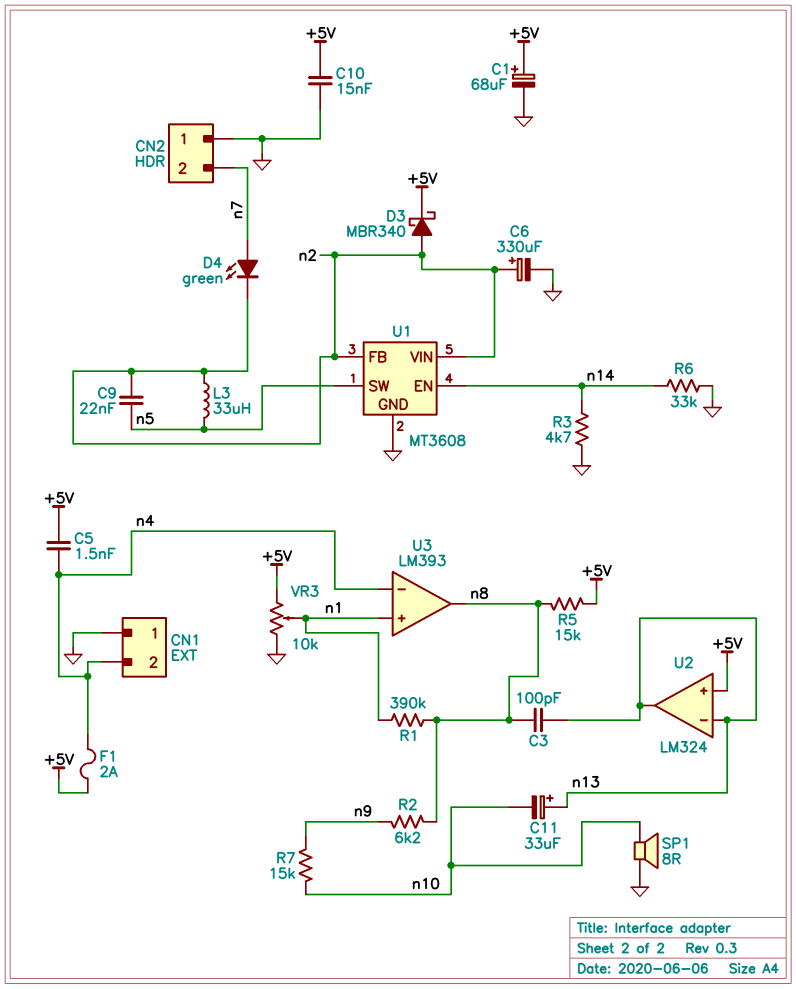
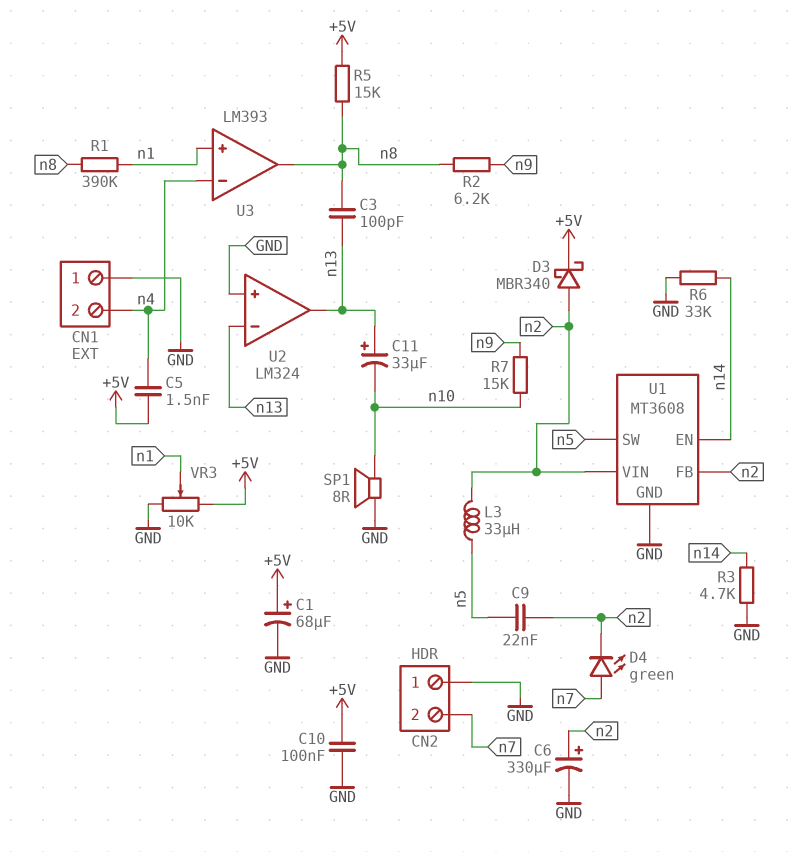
C10: 15nF (+5V, GND) -> 100nF (+5V, GND)
F1: 2A (+5V, n4) -> none
U2 pin in+: +5V -> GND

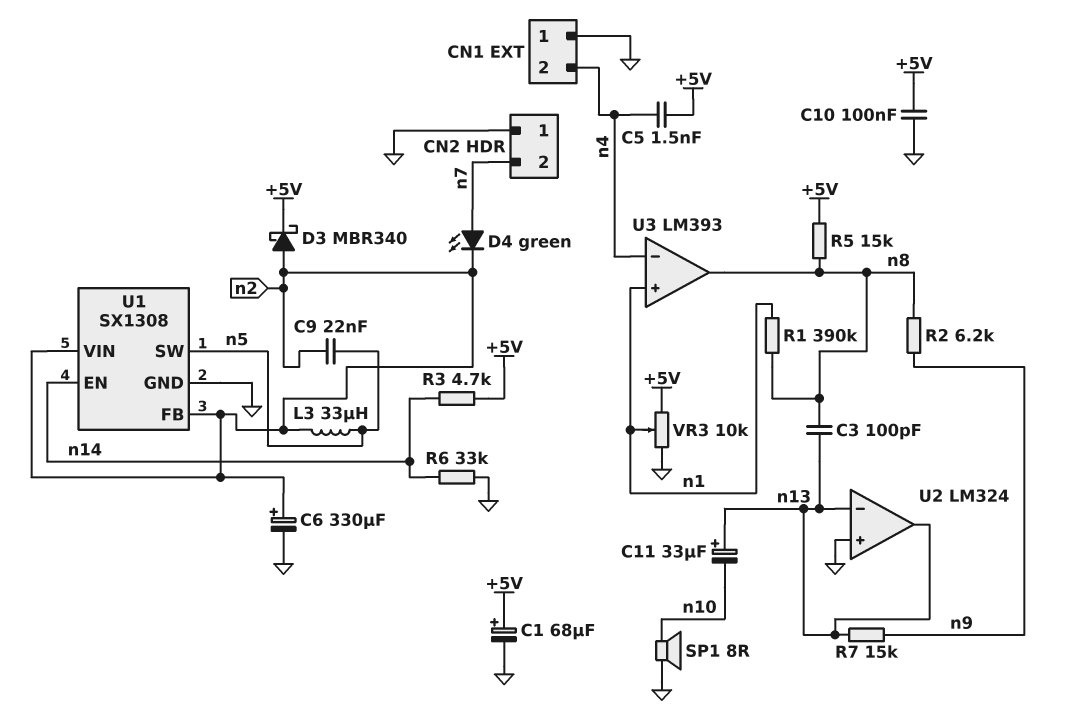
R3: 4.7k (GND, n14) -> 4.7k (+5V, n14)
R7: 15k (n9, n10) -> 15k (n9, n13)
U1: MT3608 -> SX1308

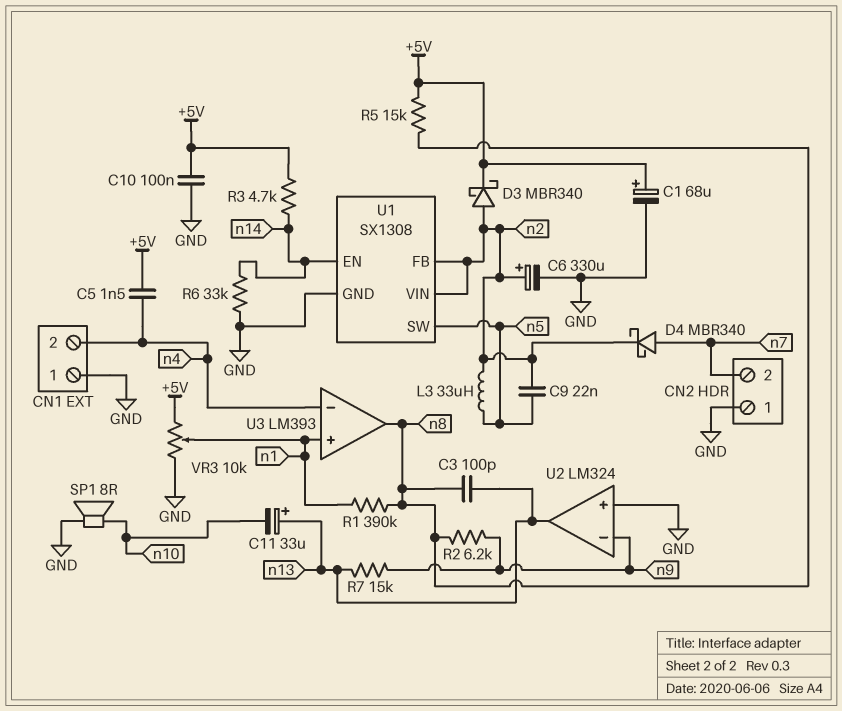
D4: LED green (A n7, K n2) -> schottky MBR340 (A n7, K n2)
U2 pin in-: n13 -> n9

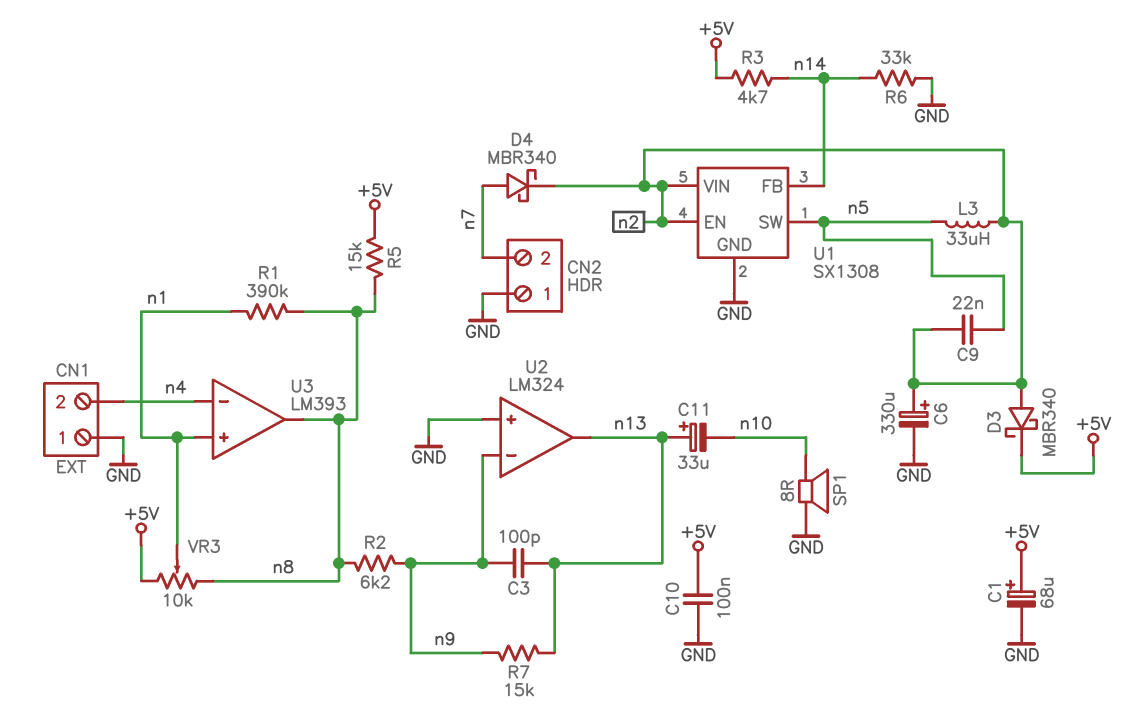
C3: 100pF (n8, n13) -> 100pF (n9, n13)
C5: 1.5nF (+5V, n4) -> none
U1 pin EN: n14 -> n2
U1 pin FB: n2 -> n14
VR3: 10k (+5V, GND, wiper n1) -> 10k (+5V, n8, wiper n1)

